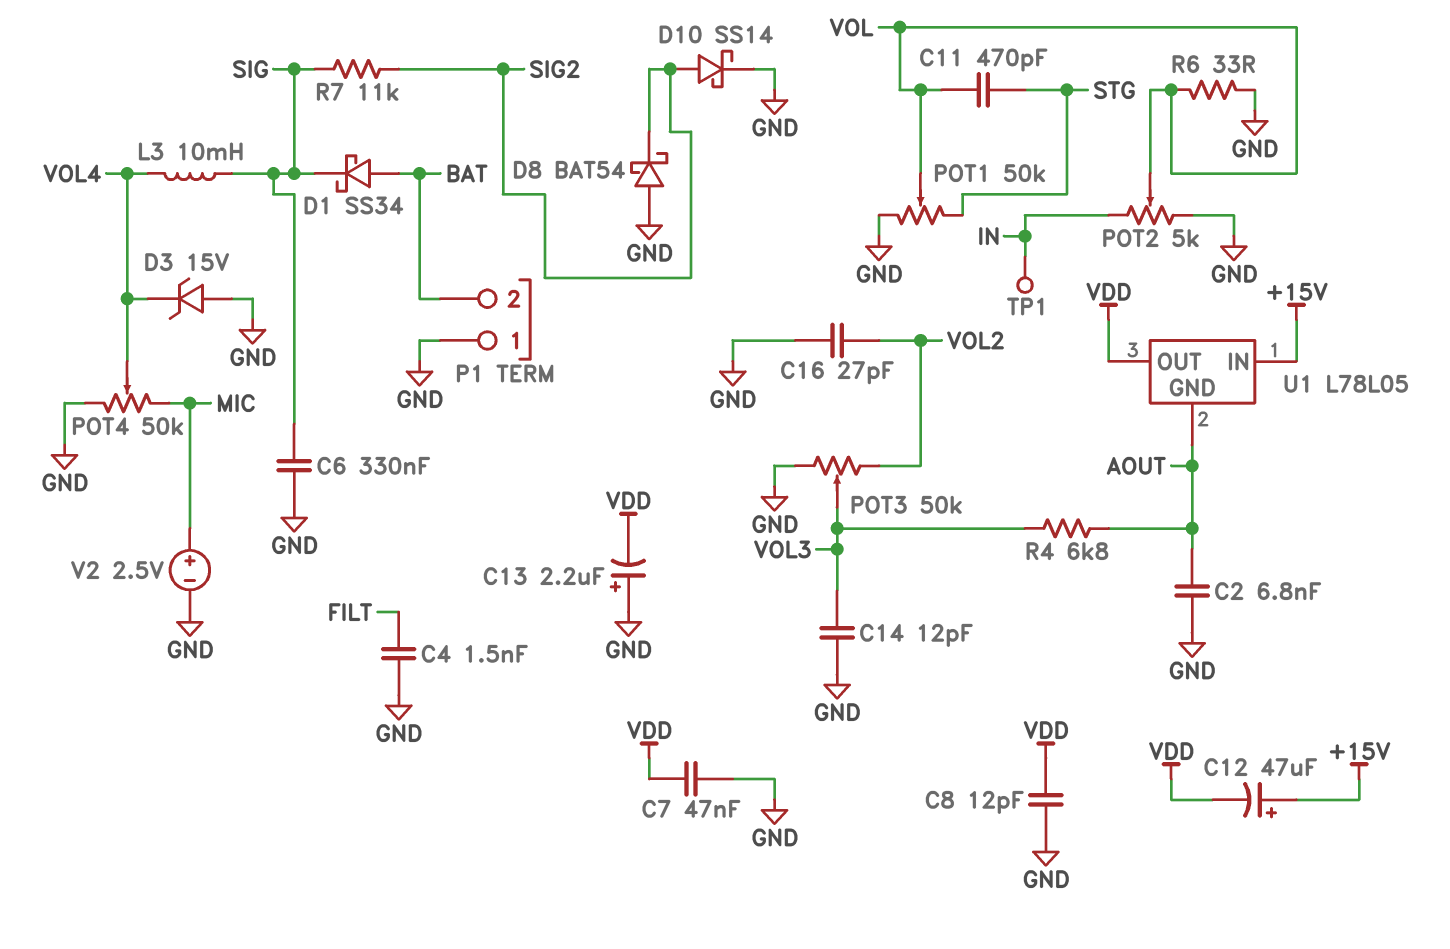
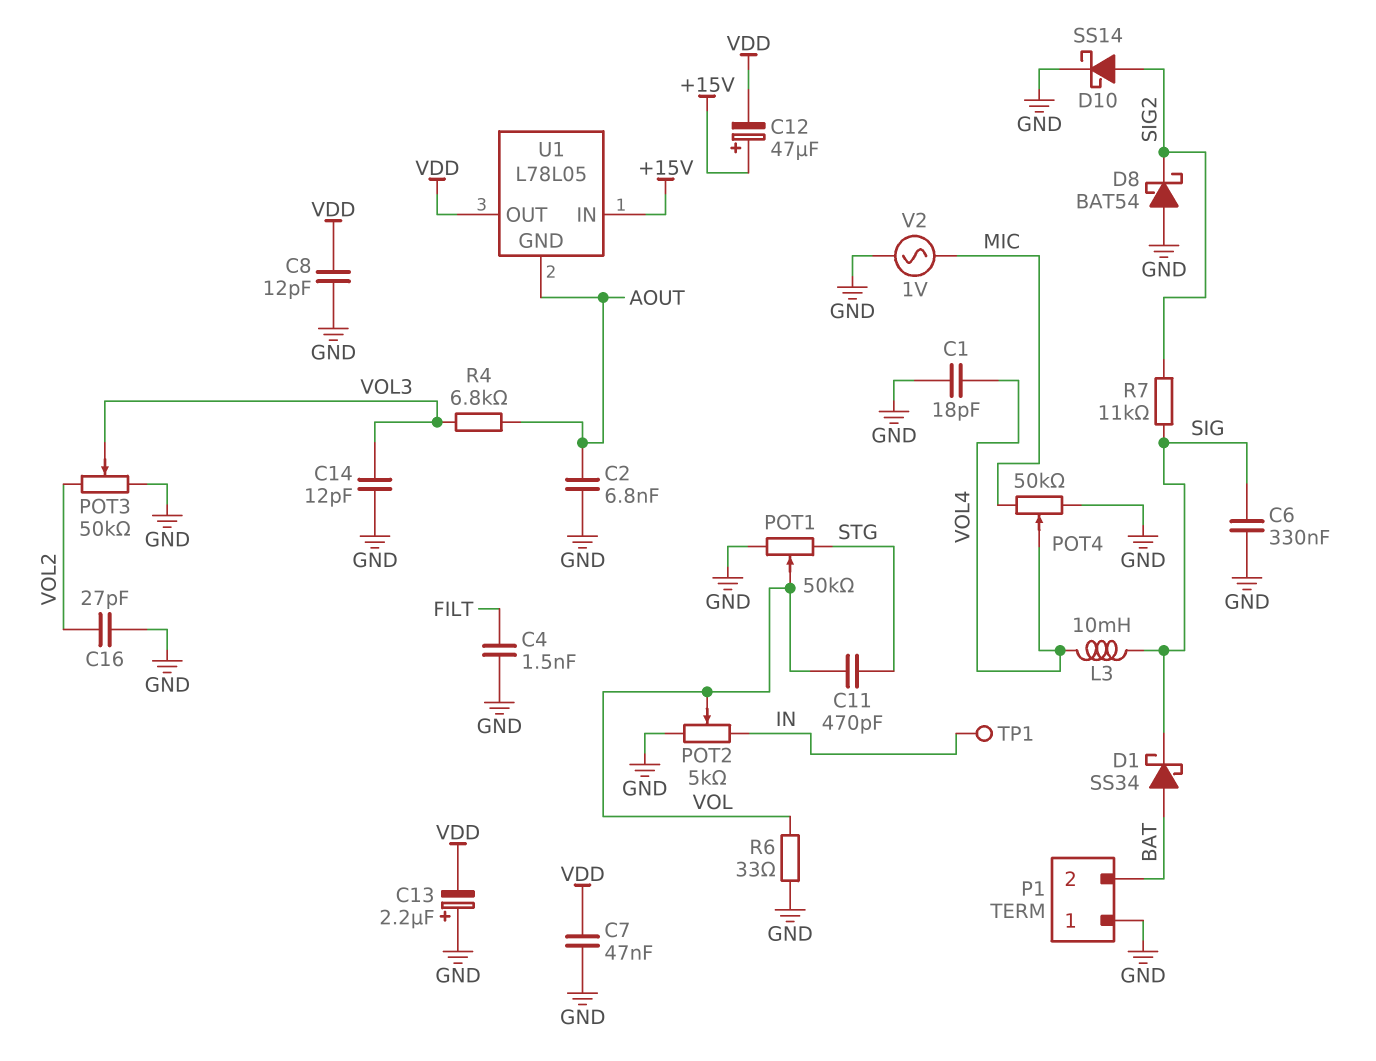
C1: none -> 18pF (GND, VOL4)
D3: zener 15V (A GND, K VOL4) -> none
V2: 2.5V (plus MIC, minus GND) -> AC 1V (GND, MIC)

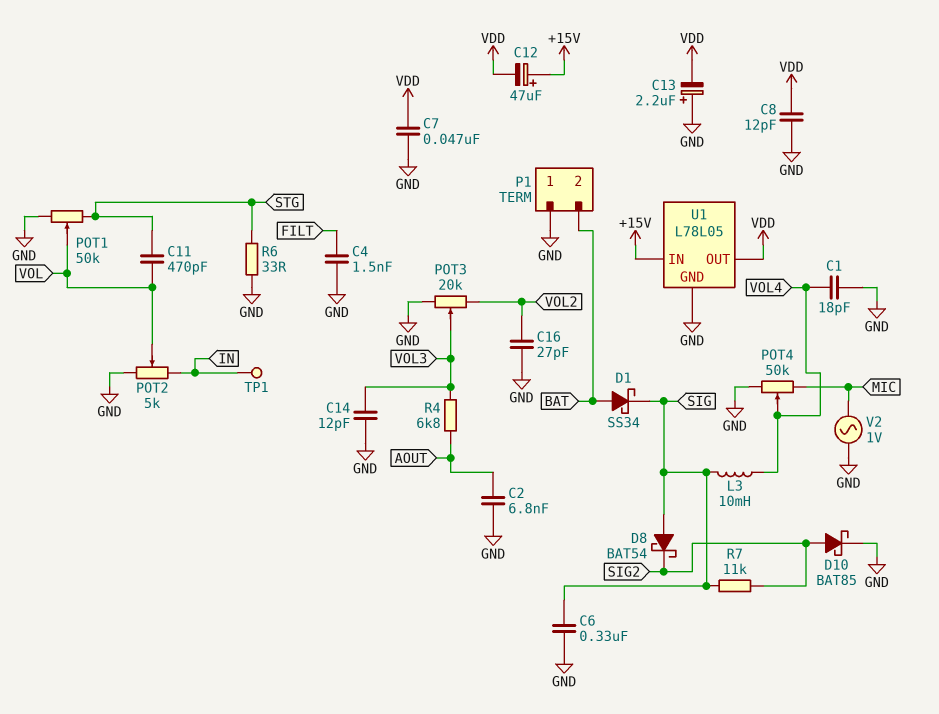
D8: schottky BAT54 (A GND, K SIG2) -> schottky BAT54 (A SIG, K SIG2)
D10: schottky SS14 (A SIG2, K GND) -> schottky BAT85 (A SIG2, K GND)
POT3: 50k (GND, VOL2, wiper VOL3) -> 20k (GND, VOL2, wiper VOL3)
R6: 33 (GND, VOL) -> 33 (GND, STG)
U1 pin GND: AOUT -> GND

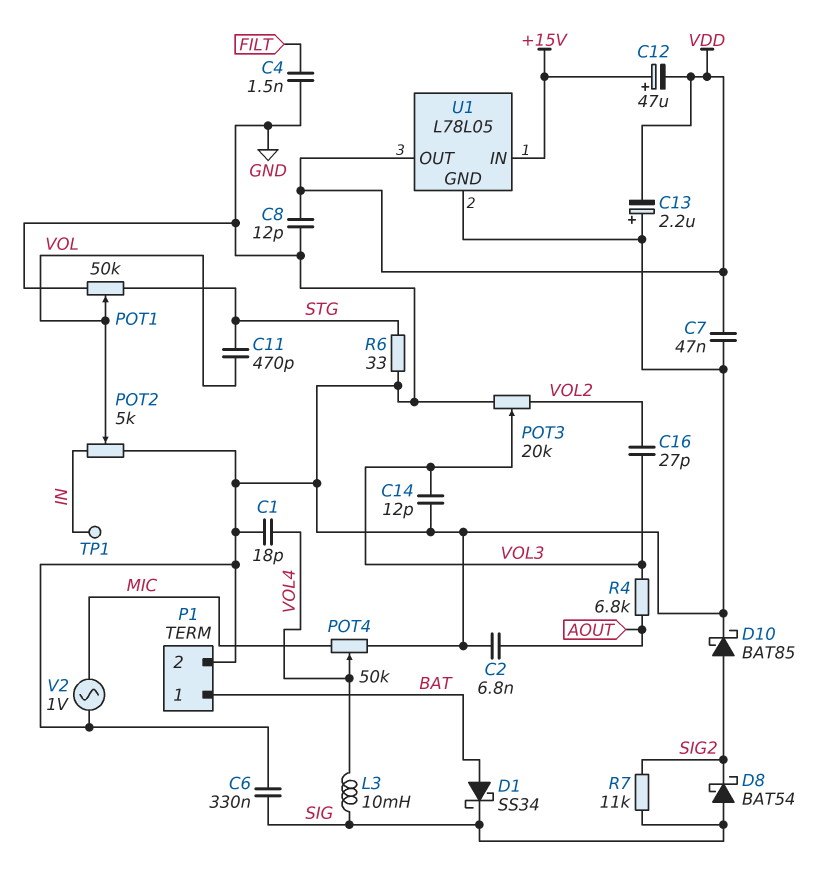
C16: 27pF (GND, VOL2) -> 27pF (VOL2, VOL3)
P1 pin 1: GND -> BAT
P1 pin 2: BAT -> GND

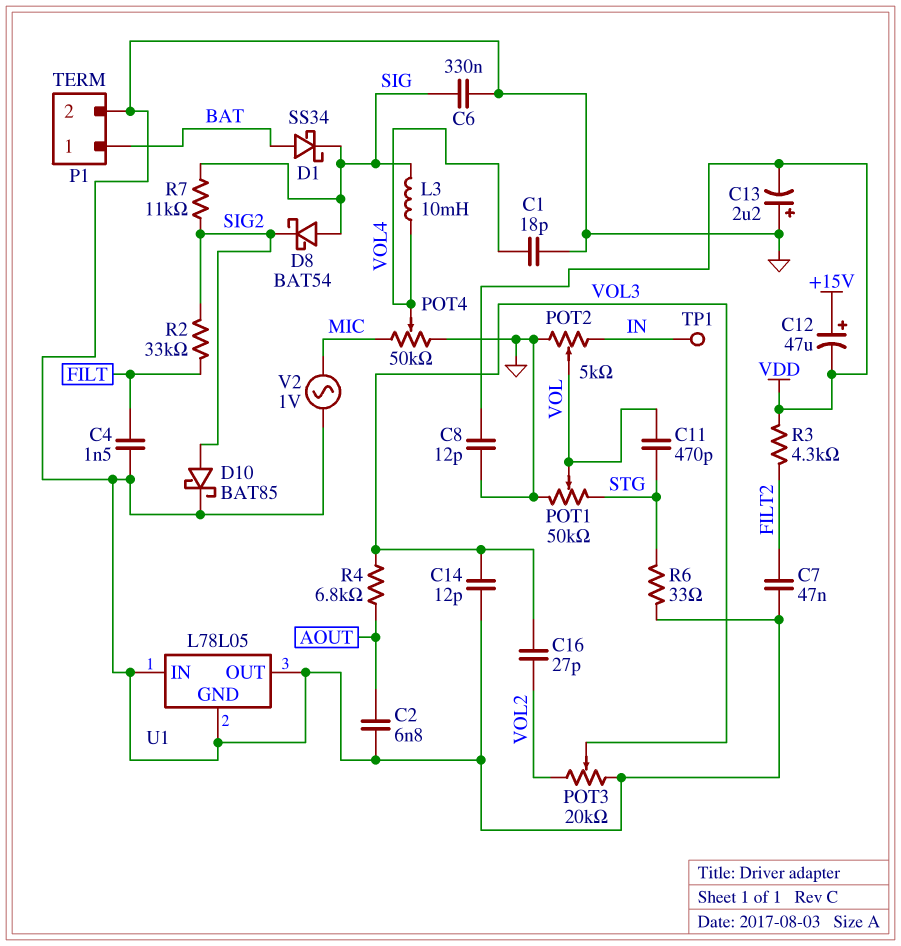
C7: 47nF (GND, VDD) -> 47nF (FILT2, GND)
R2: none -> 33k (FILT, SIG2)
R3: none -> 4.3k (FILT2, VDD)
U1 pin IN: +15V -> GND
U1 pin OUT: VDD -> GND

